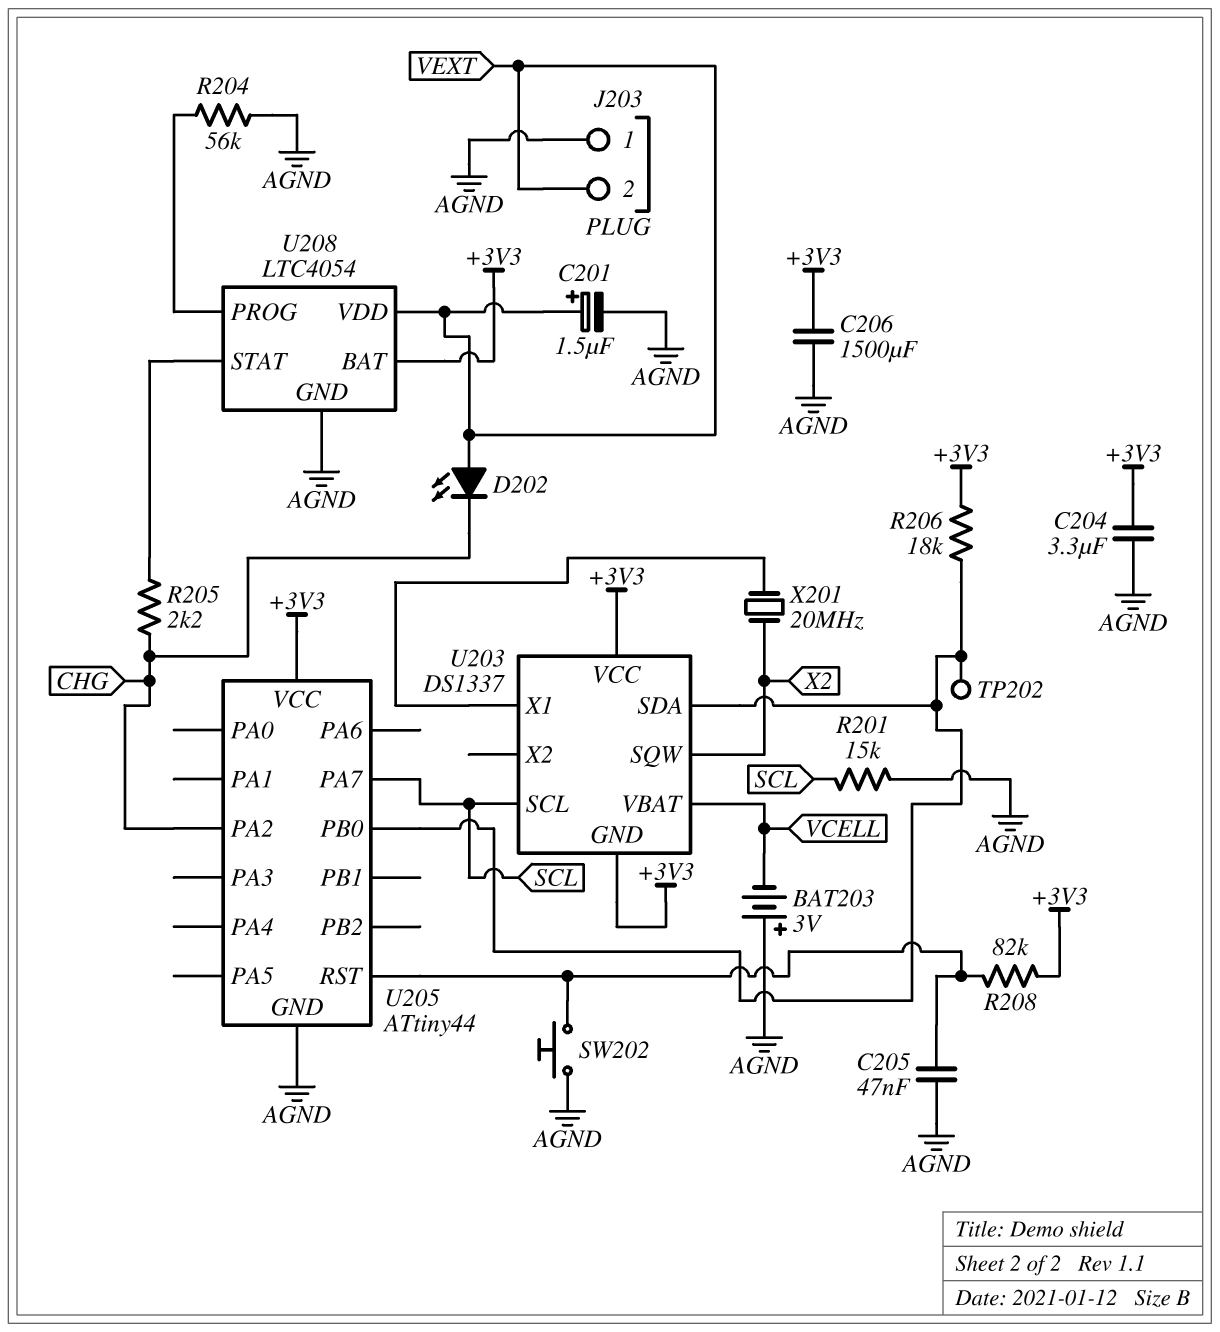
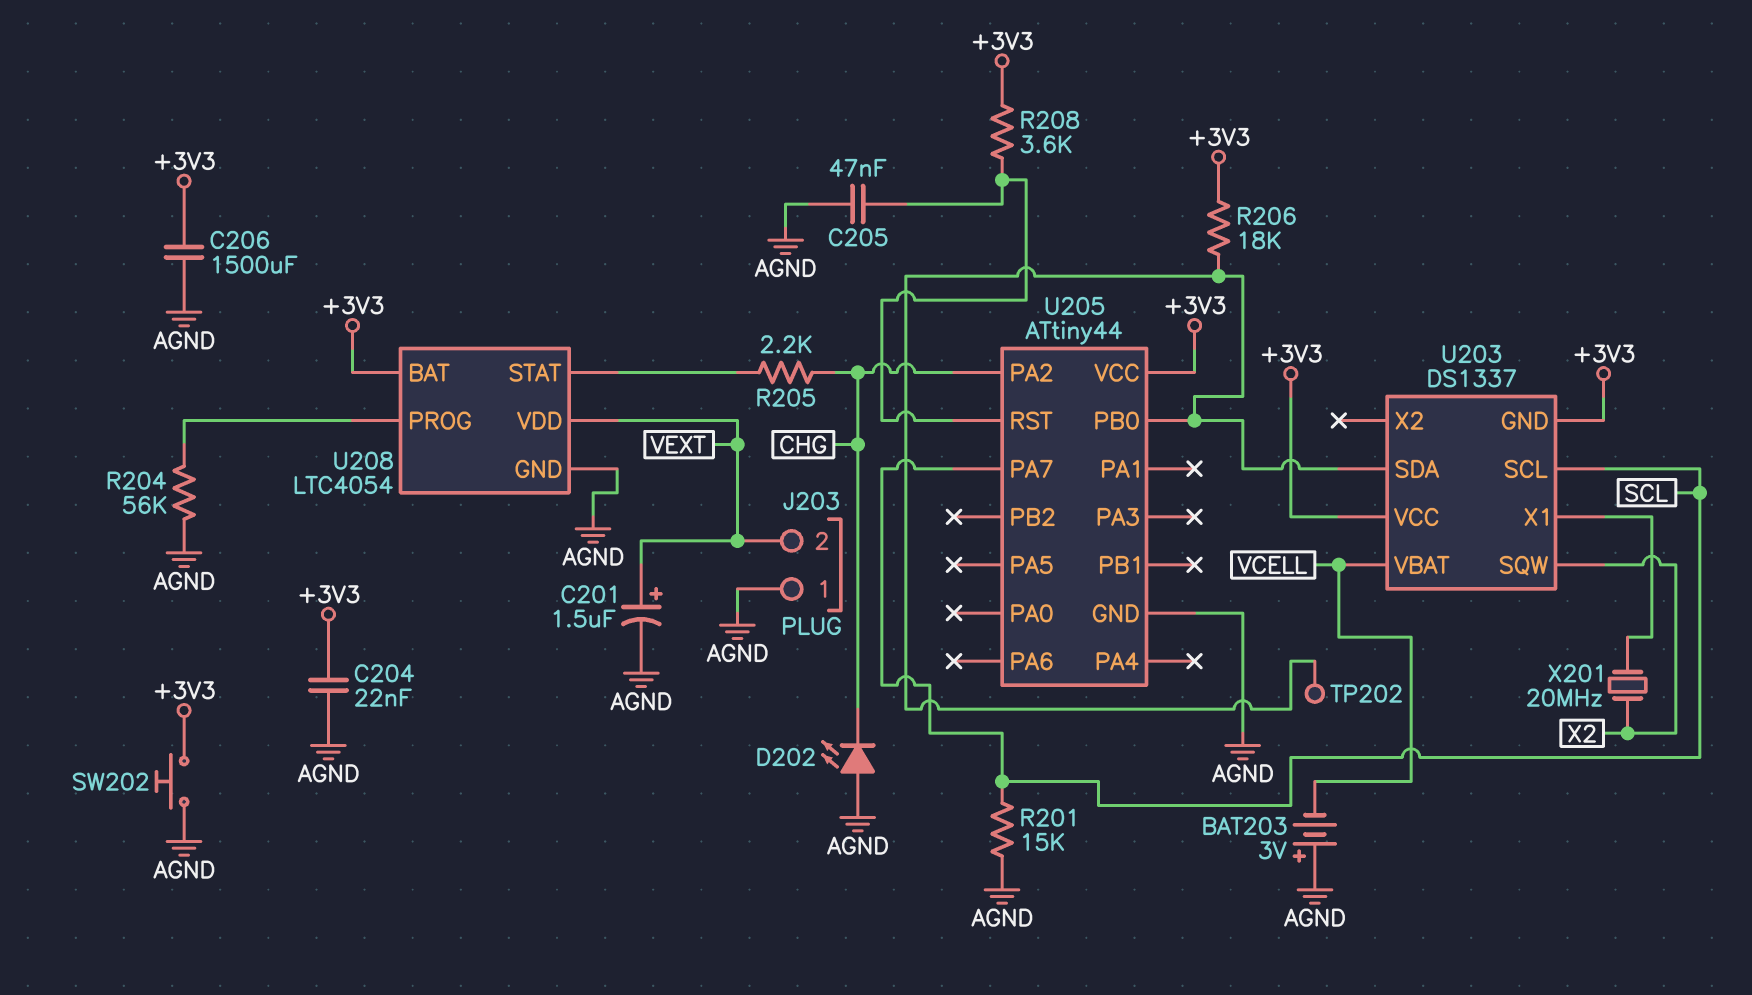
C204: 3.3uF (+3V3, AGND) -> 22nF (+3V3, AGND)
D202: LED (A VEXT, K CHG) -> LED (A AGND, K CHG)
R208: 82k (+3V3, U205/RST) -> 3.6k (+3V3, U205/RST)
SW202: button (AGND, U205/RST) -> button (+3V3, AGND)

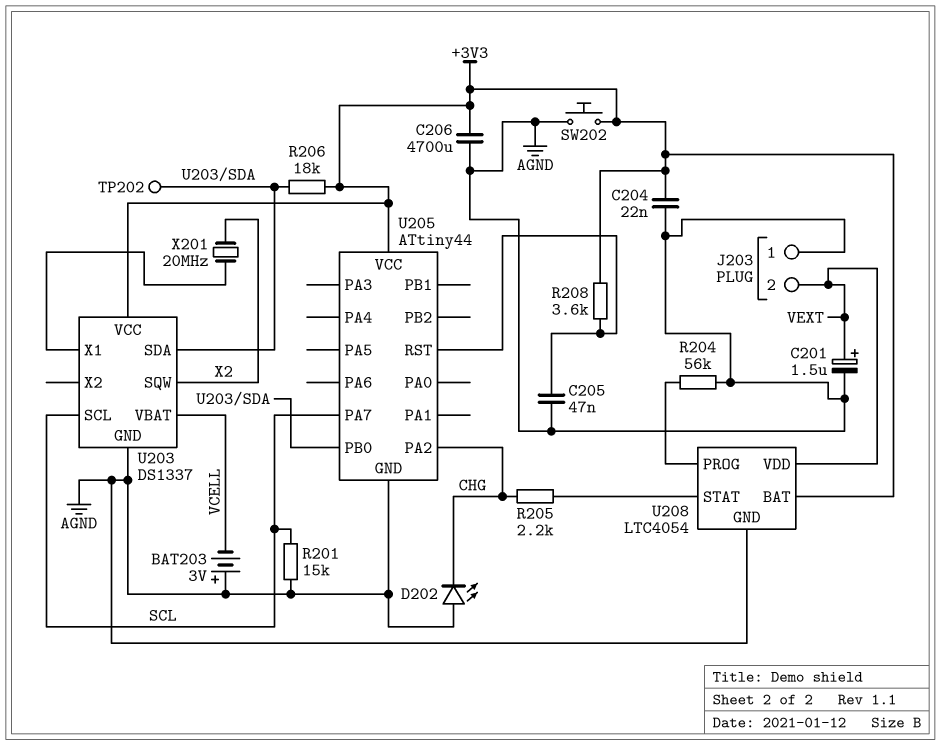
C206: 1500uF (+3V3, AGND) -> 4700uF (+3V3, AGND)
U203 pin GND: +3V3 -> AGND

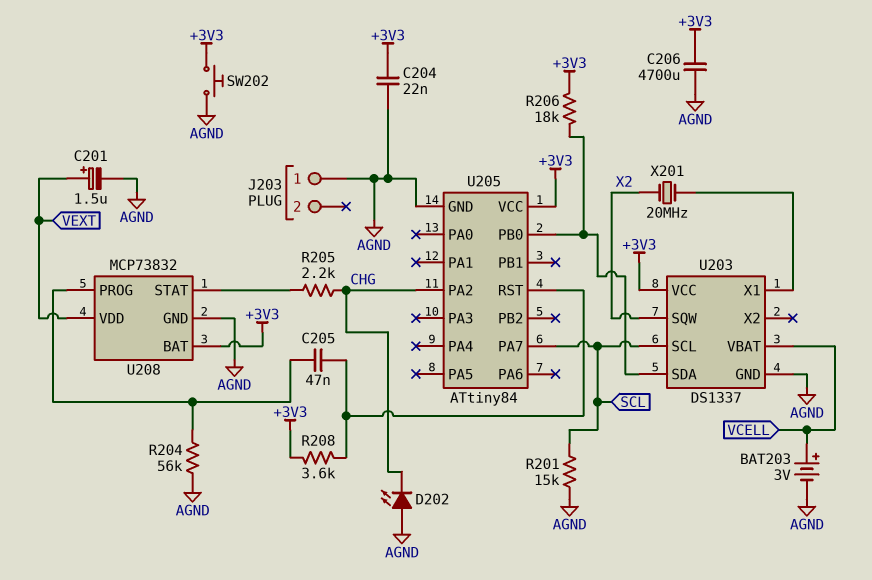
BAT203: 3V (plus AGND, minus VCELL) -> 3V (plus VCELL, minus AGND)
C205: 47nF (AGND, U205/RST) -> 47nF (U205/RST, U208/PROG)
J203 pin 2: VEXT -> none
TP202: test point (U203/SDA) -> none
U205: ATtiny44 -> ATtiny84
U208: LTC4054 -> MCP73832

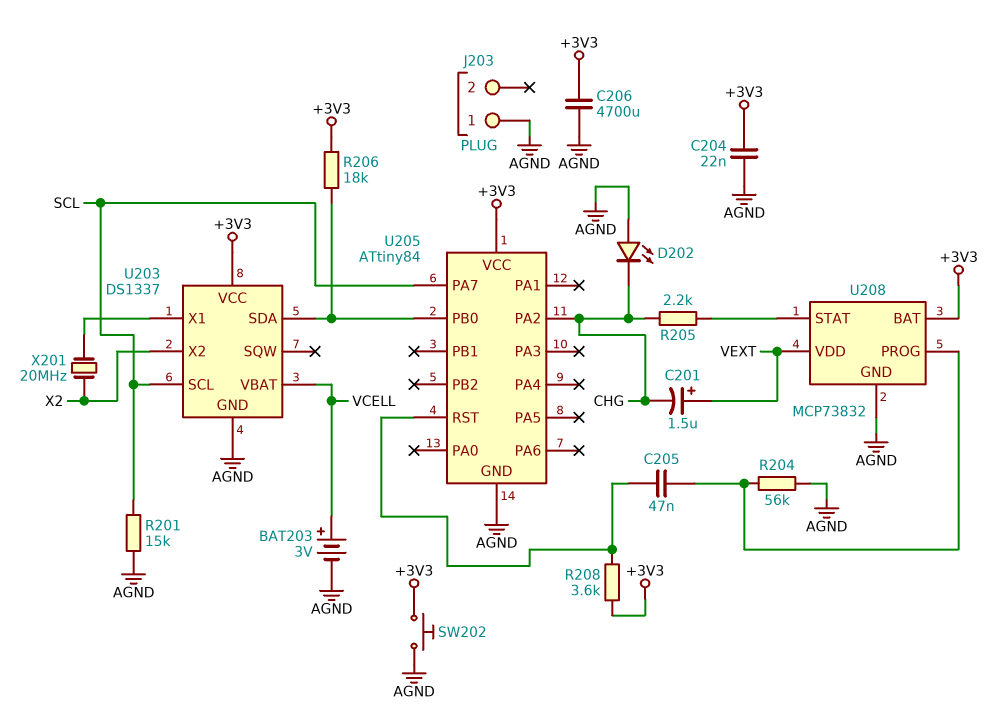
C201: 1.5uF (plus VEXT, minus AGND) -> 1.5uF (plus VEXT, minus CHG)
U203 pin SQW: X2 -> none
U203 pin X2: none -> X2

